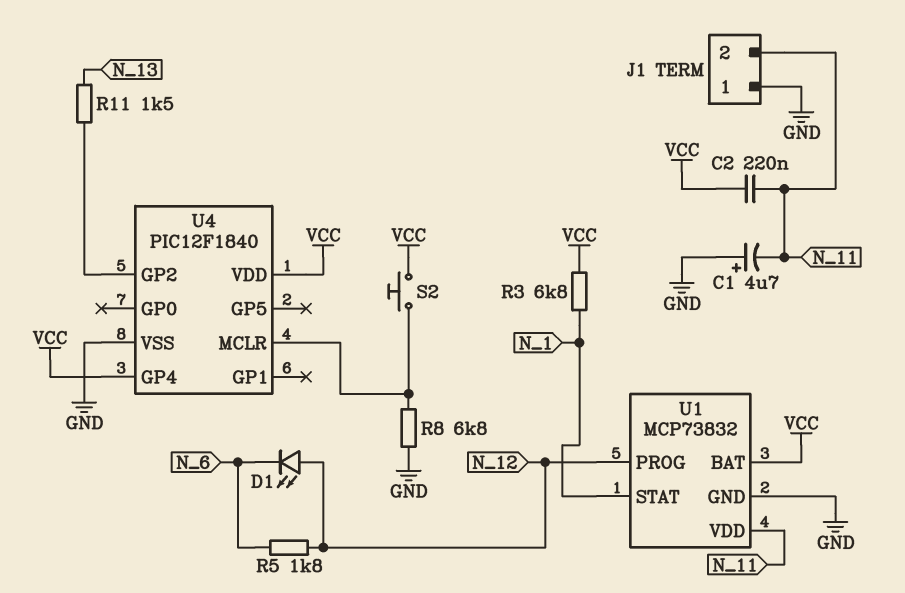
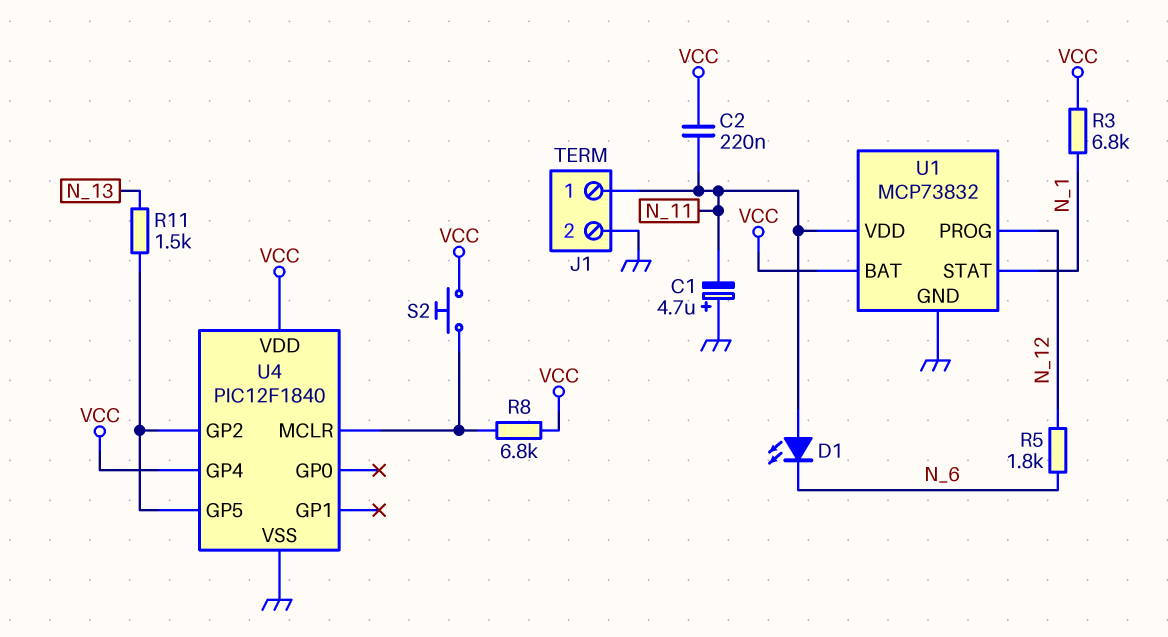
D1: LED (A N_12, K N_6) -> LED (A N_11, K N_6)
J1 pin 1: GND -> N_11
J1 pin 2: N_11 -> GND
R8: 6.8k (GND, U4/MCLR) -> 6.8k (U4/MCLR, VCC)
U4 pin GP5: none -> U4/GP2

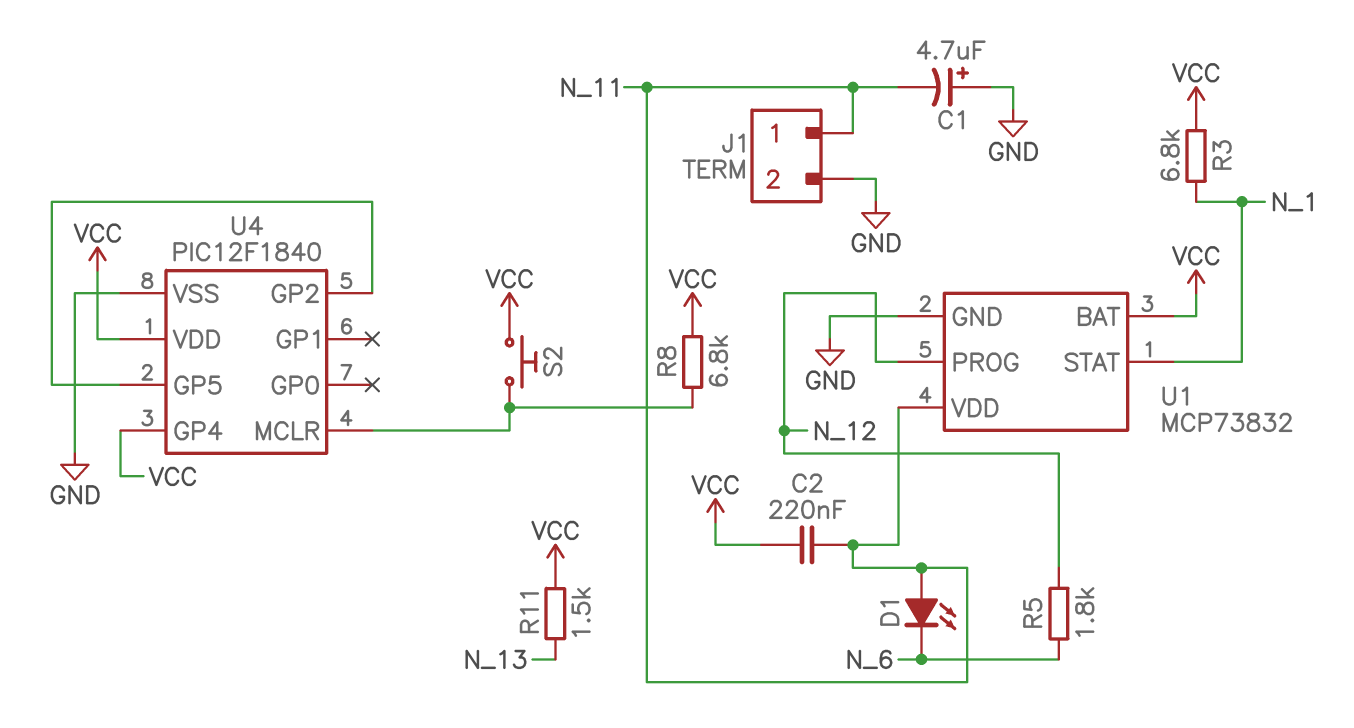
R11: 1.5k (N_13, U4/GP2) -> 1.5k (N_13, VCC)

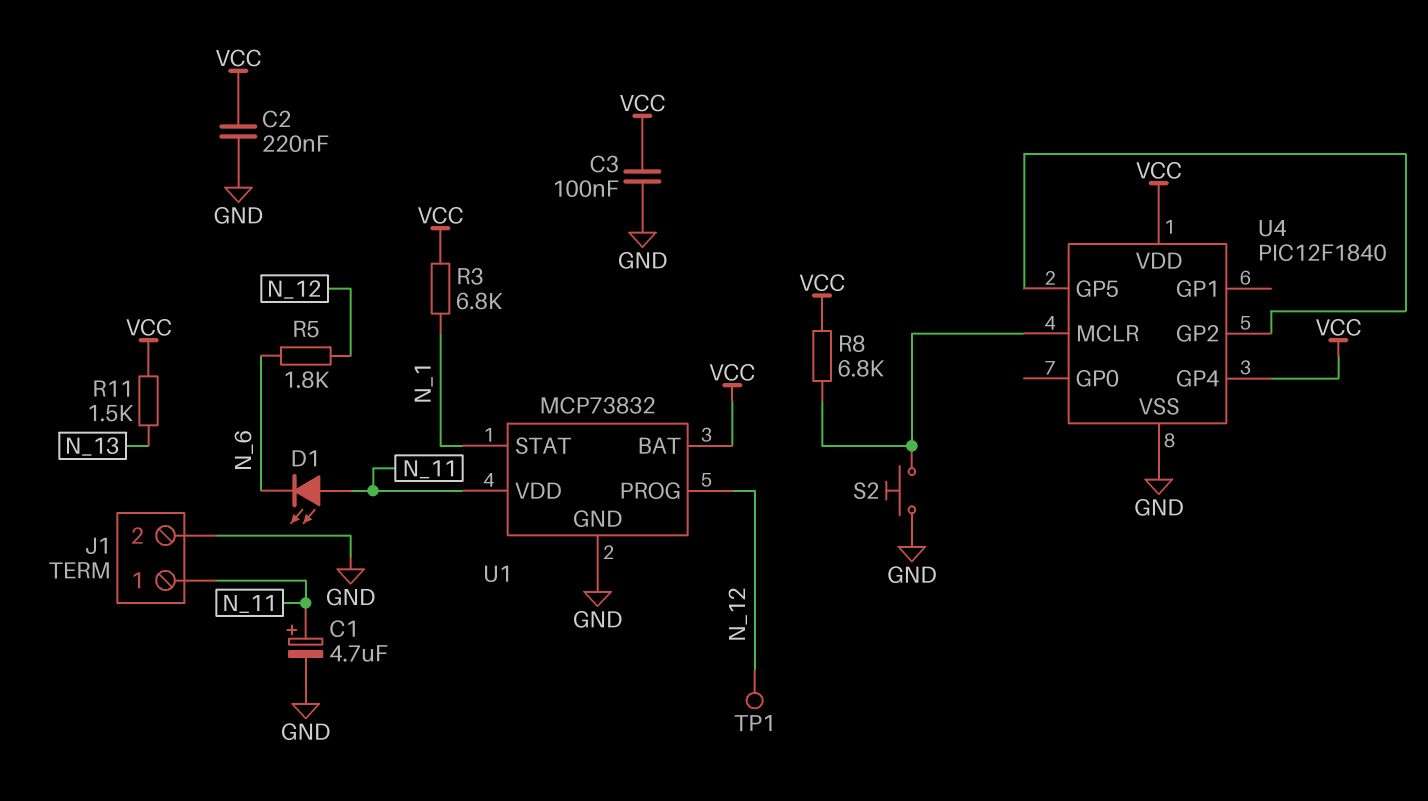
C1: 4.7uF (plus GND, minus N_11) -> 4.7uF (plus N_11, minus GND)
C2: 220nF (N_11, VCC) -> 220nF (GND, VCC)
C3: none -> 100nF (GND, VCC)
S2: button (U4/MCLR, VCC) -> button (GND, U4/MCLR)
TP1: none -> test point (N_12)

